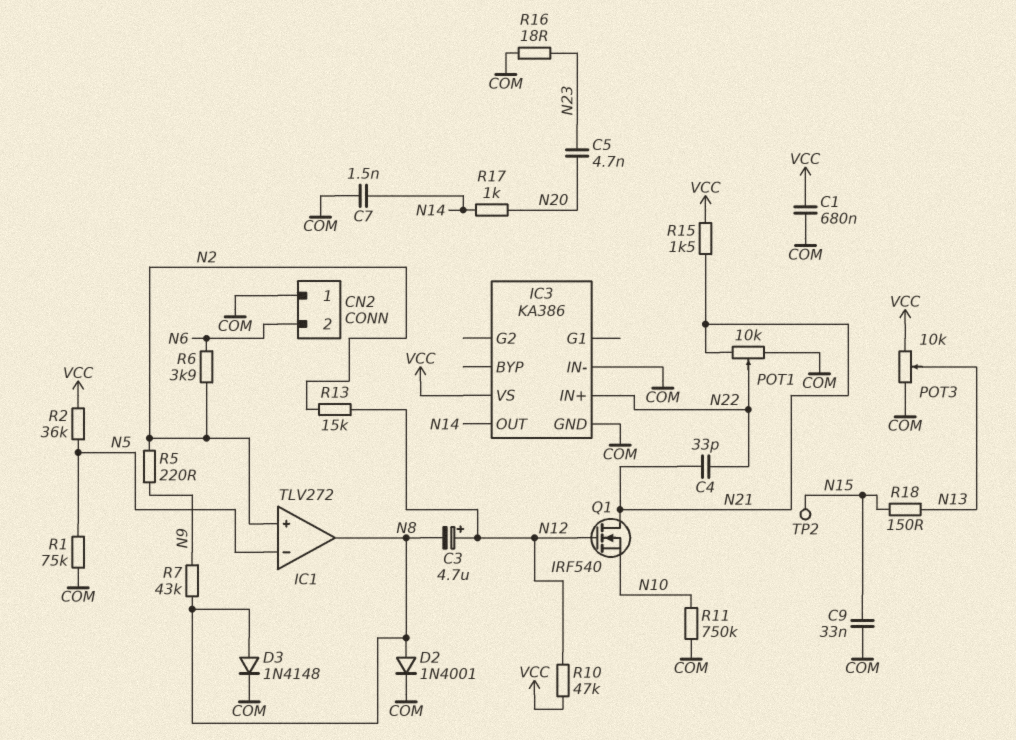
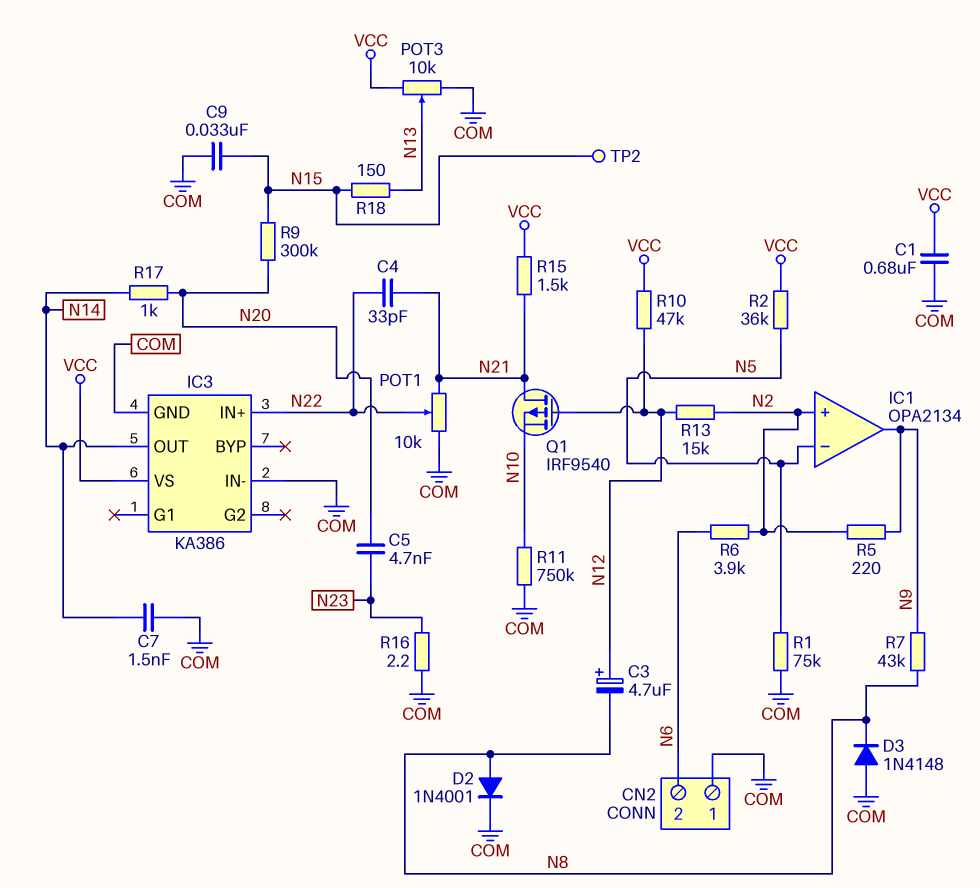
D3: diode 1N4148 (A N8, K COM) -> diode 1N4148 (A COM, K N8)
IC1: TLV272 -> OPA2134
IC1 pin out: N8 -> N9
Q1: NMOS IRF540 (G N12, D N21, S N10) -> PMOS IRF9540 (G N12, D N21, S N10)
R9: none -> 300k (N15, N20)
R16: 18 (COM, N23) -> 2.2 (COM, N23)

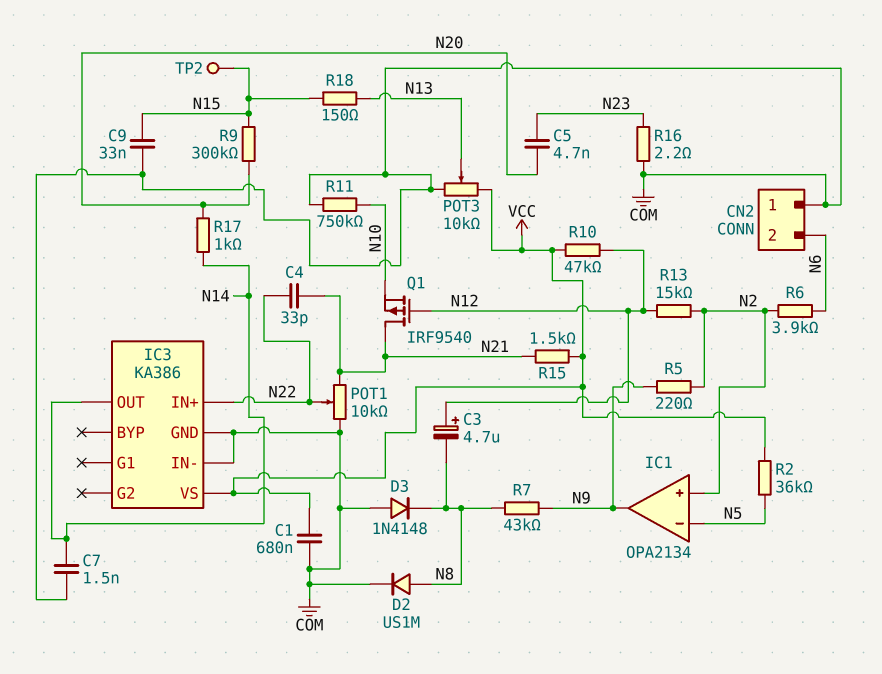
D2: diode 1N4001 (A N8, K COM) -> diode US1M (A N8, K COM)
R1: 75k (COM, N5) -> none

